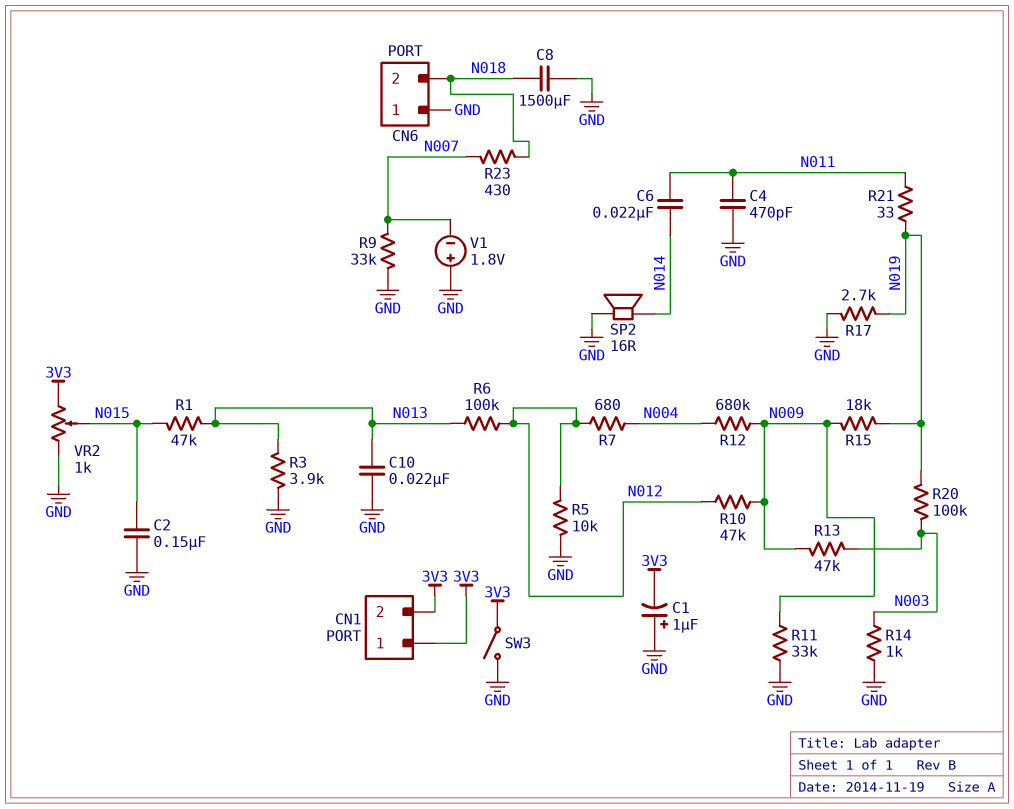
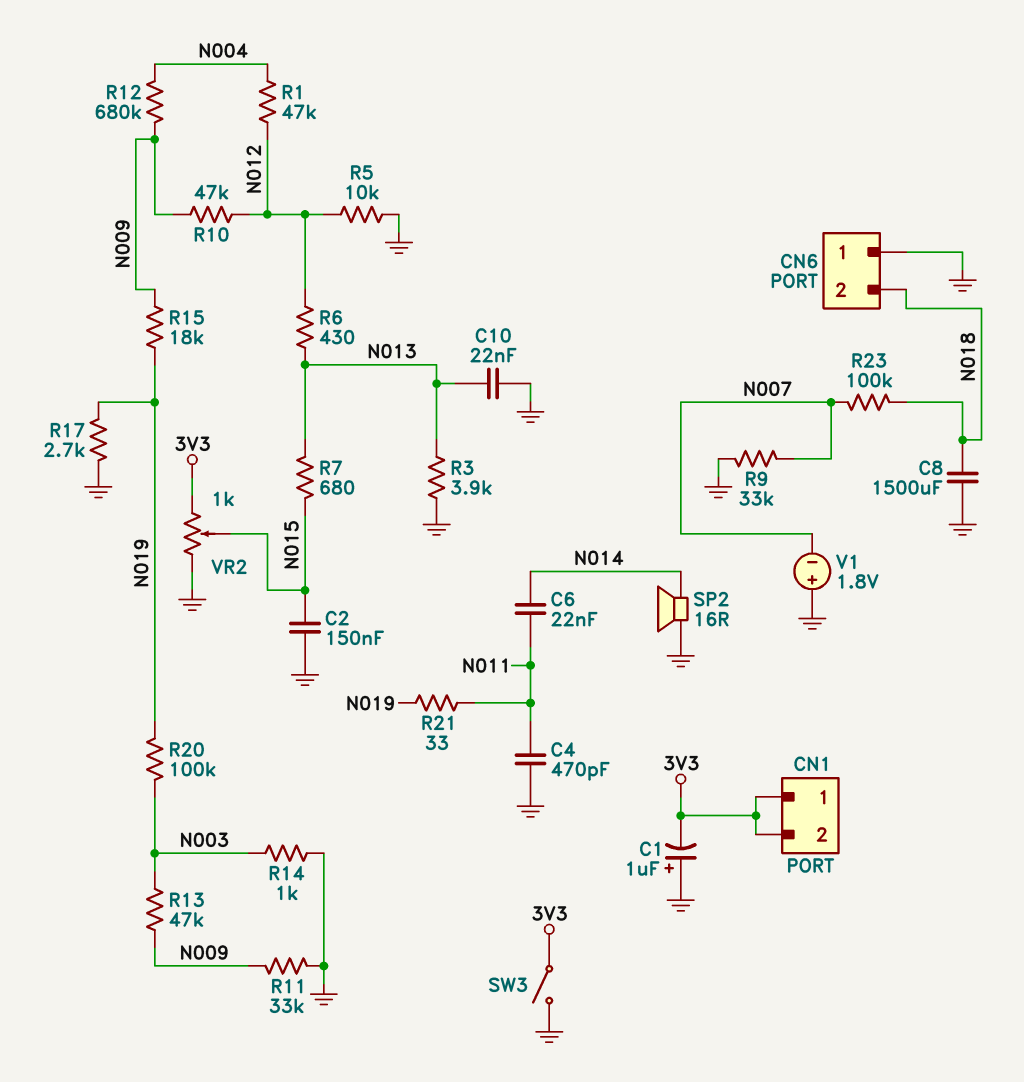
R1: 47k (N013, N015) -> 47k (N004, N012)
R6: 100k (N012, N013) -> 430 (N012, N013)
R7: 680 (N004, N012) -> 680 (N013, N015)
R23: 430 (N007, N018) -> 100k (N007, N018)

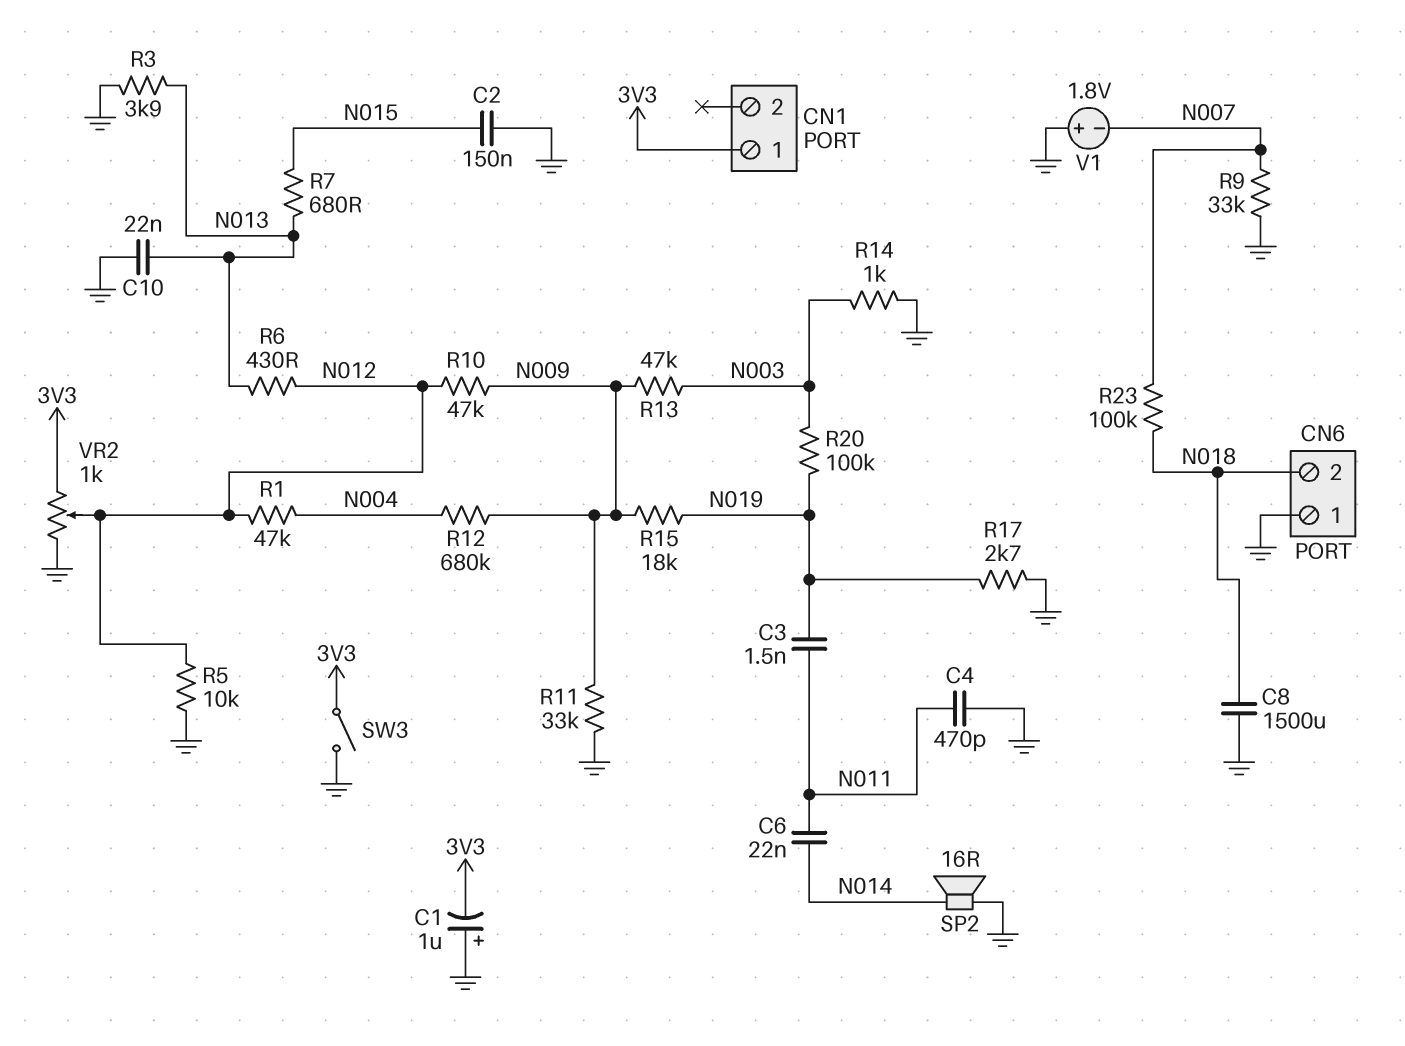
C3: none -> 1.5nF (N011, N019)
CN1 pin 2: 3V3 -> none
R21: 33 (N011, N019) -> none
VR2: 1k (3V3, GND, wiper N015) -> 1k (3V3, GND, wiper N012)

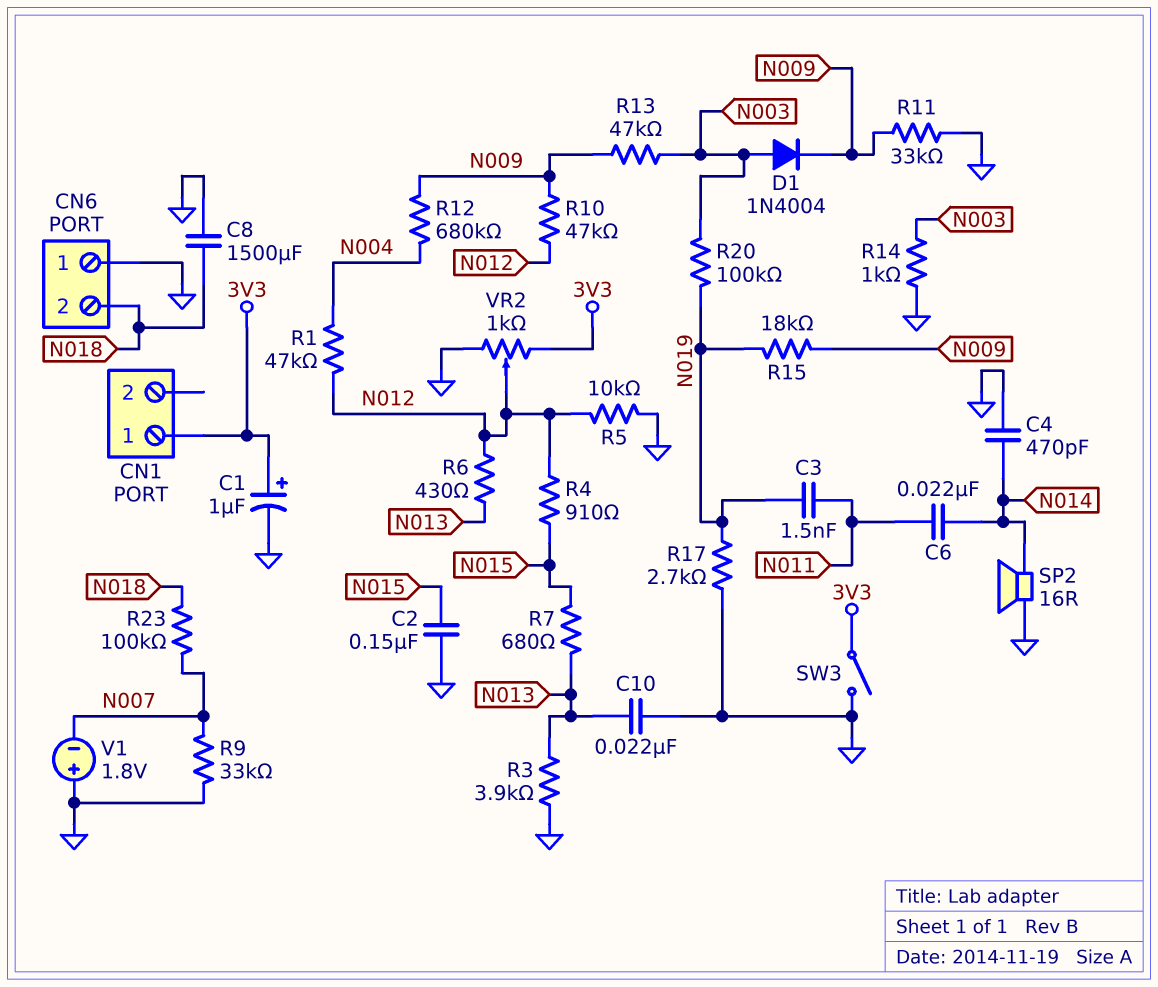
C1: 1uF (plus GND, minus 3V3) -> 1uF (plus 3V3, minus GND)
C4: 470pF (GND, N011) -> 470pF (GND, N014)
D1: none -> diode 1N4004 (A N003, K N009)
R4: none -> 910 (N012, N015)

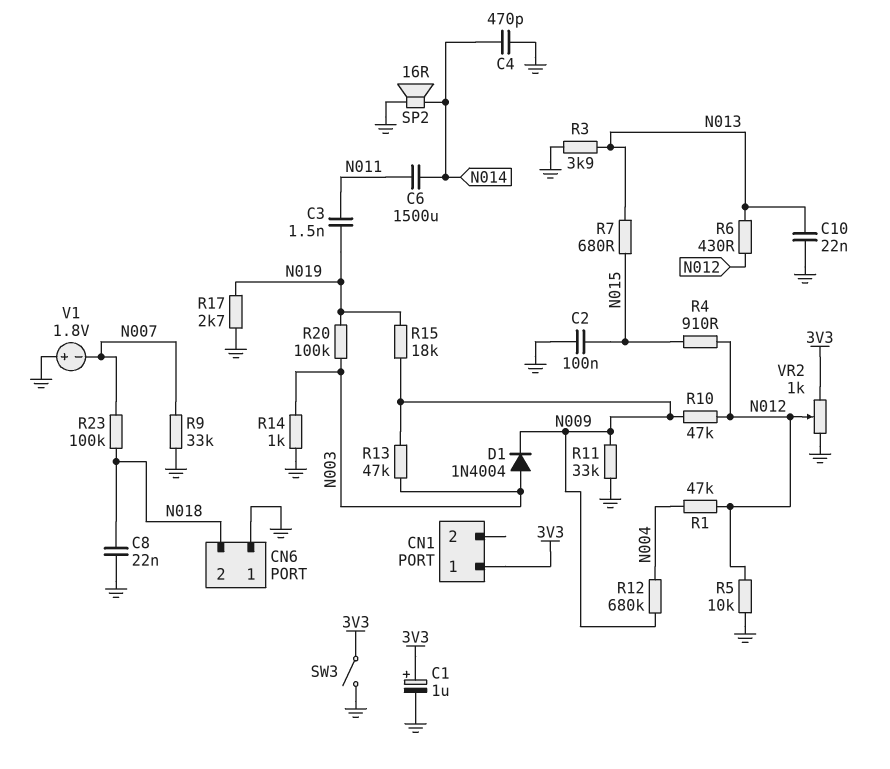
C2: 150nF (GND, N015) -> 100nF (GND, N015)
C6: 22nF (N011, N014) -> 1500uF (N011, N014)
C8: 1500uF (GND, N018) -> 22nF (GND, N018)

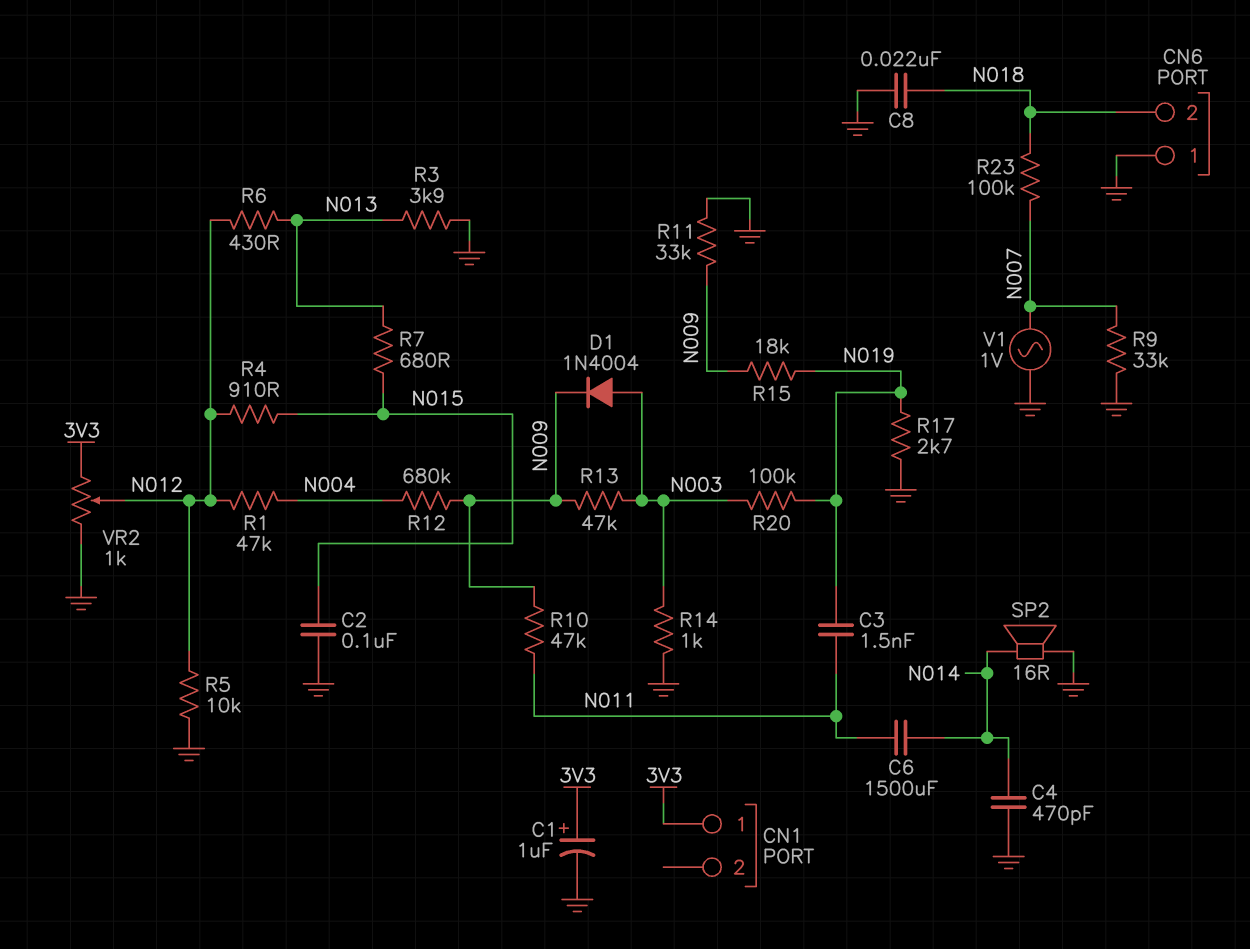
C10: 22nF (GND, N013) -> none
R10: 47k (N009, N012) -> 47k (N009, N011)
SW3: switch (3V3, GND) -> none
V1: 1.8V (plus GND, minus N007) -> AC 1V (GND, N007)

